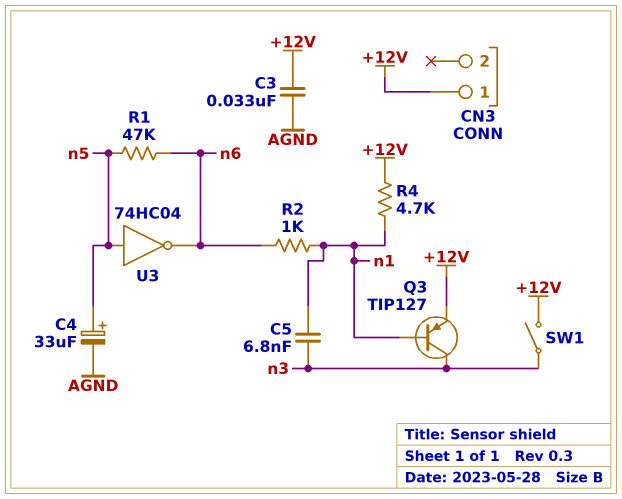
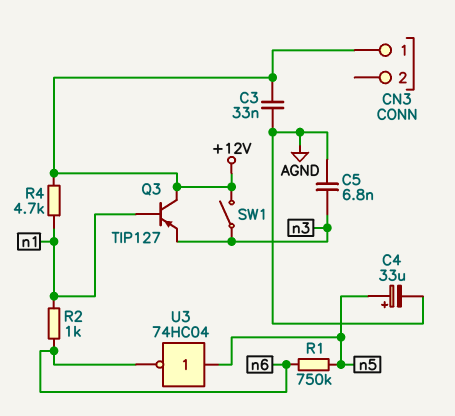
C5: 6.8nF (n1, n3) -> 6.8nF (AGND, n3)
Q3: PNP TIP127 (B n1, C n3, E +12V) -> PNP TIP127 (B n1, C +12V, E n3)
R1: 47k (n5, n6) -> 750k (n5, n6)

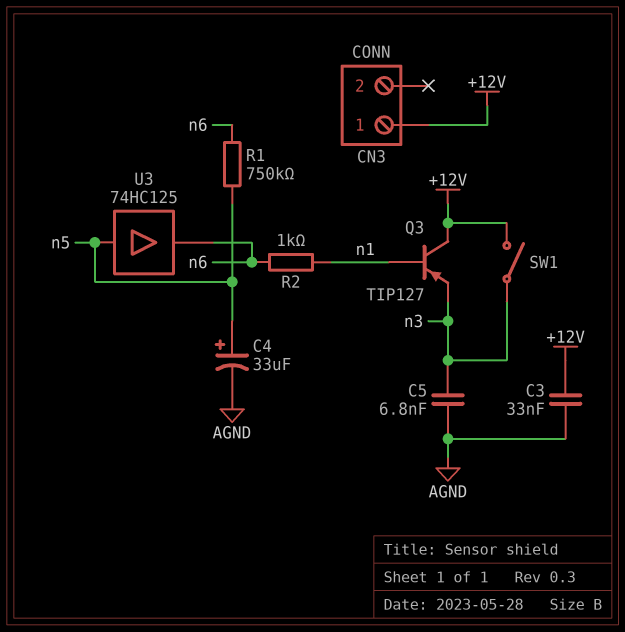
R4: 4.7k (+12V, n1) -> none
U3: NOT 74HC04 (in n5, out n6) -> buffer 74HC125 (in n5, out n6)

